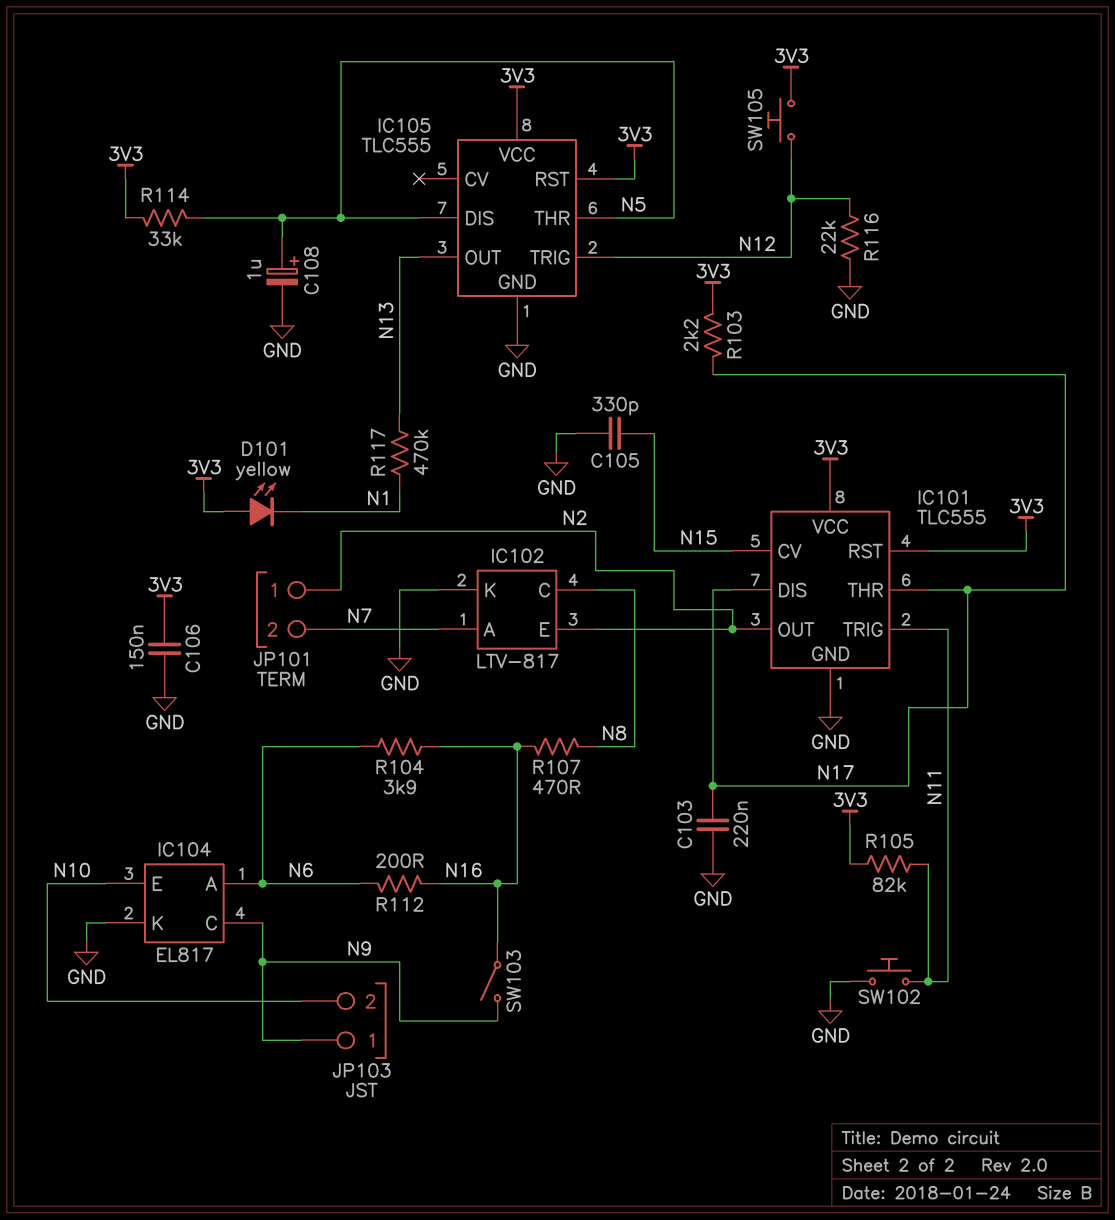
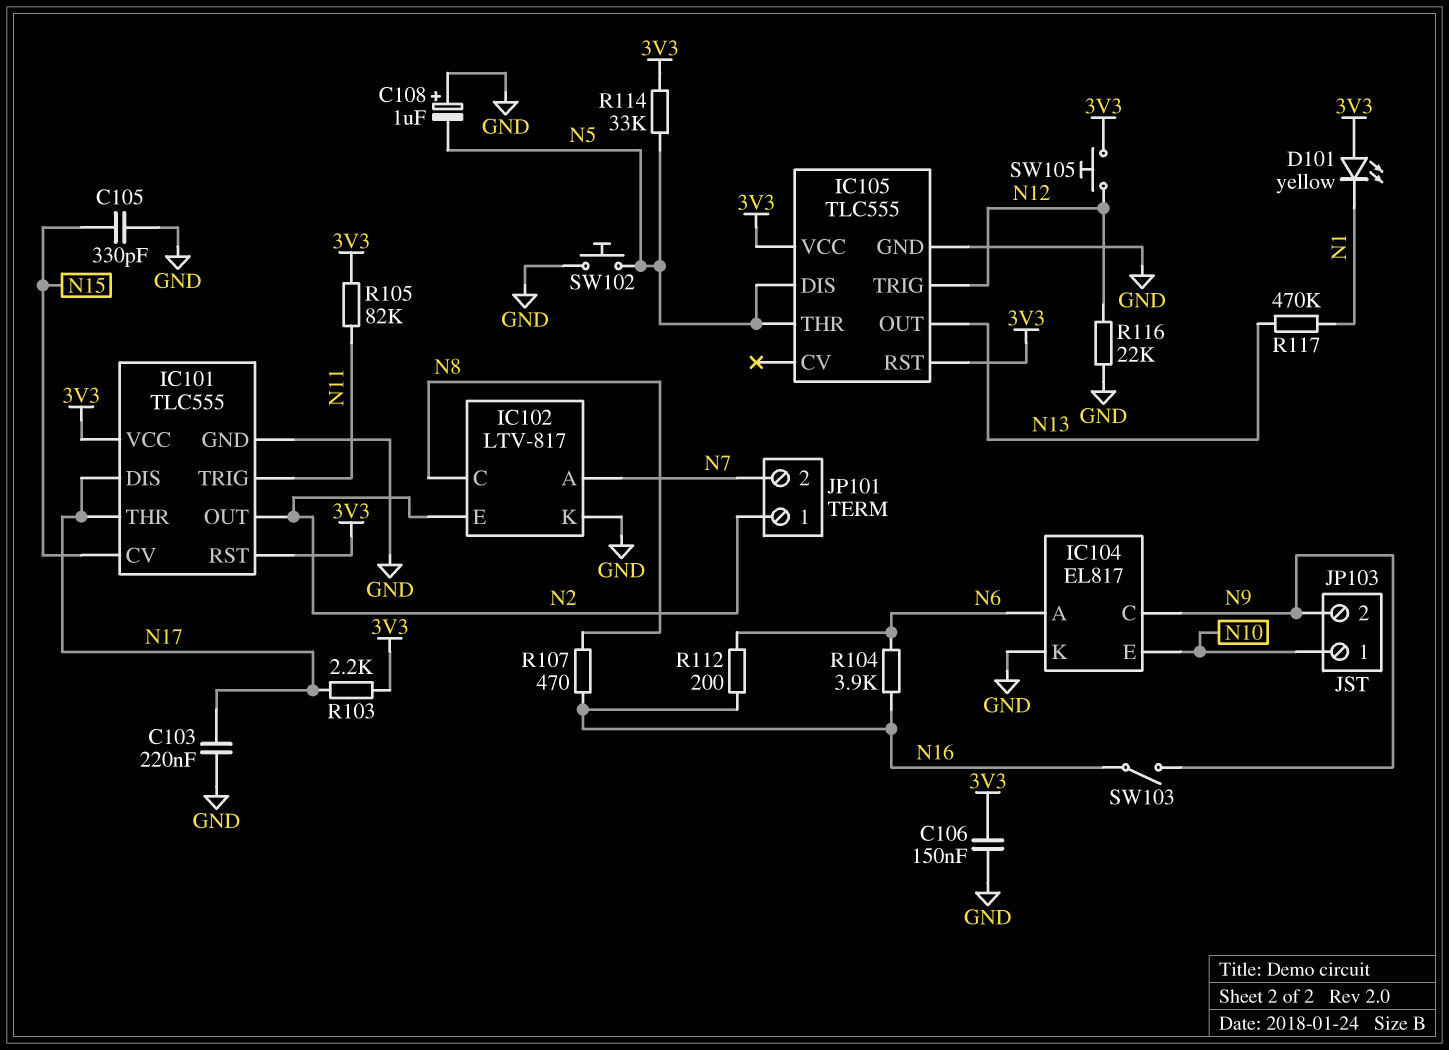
C108: 1uF (plus N5, minus GND) -> 1uF (plus GND, minus N5)
JP103 pin 1: N9 -> N10
JP103 pin 2: N10 -> N9
SW102: button (GND, N11) -> button (GND, N5)

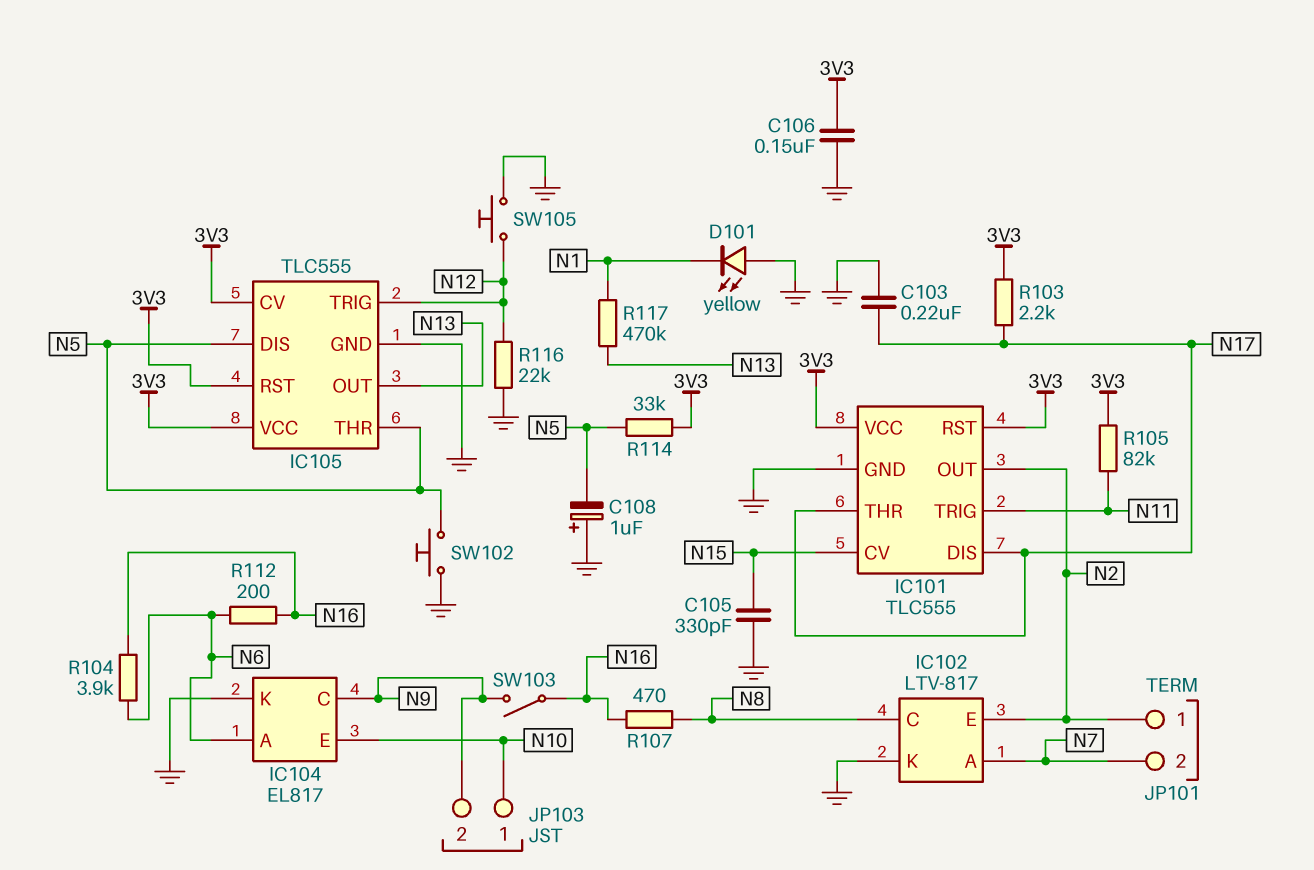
D101: LED yellow (A 3V3, K N1) -> LED yellow (A GND, K N1)
IC105 pin CV: none -> 3V3
SW105: button (3V3, N12) -> button (GND, N12)

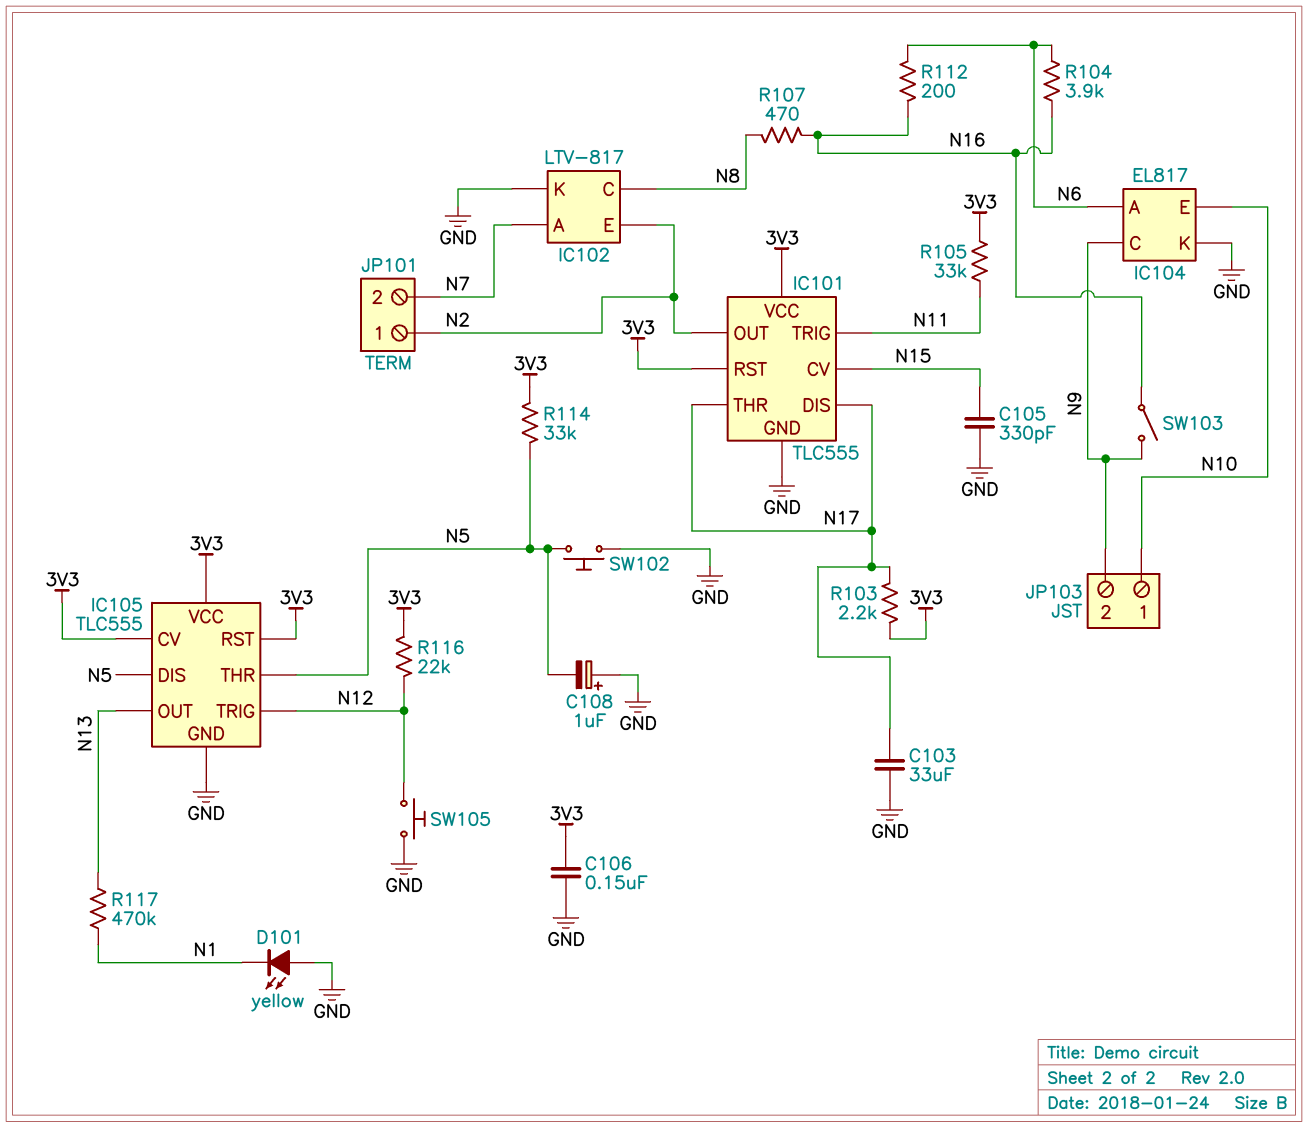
C103: 220nF (GND, N17) -> 33uF (GND, N17)
R105: 82k (3V3, N11) -> 33k (3V3, N11)
R116: 22k (GND, N12) -> 22k (3V3, N12)

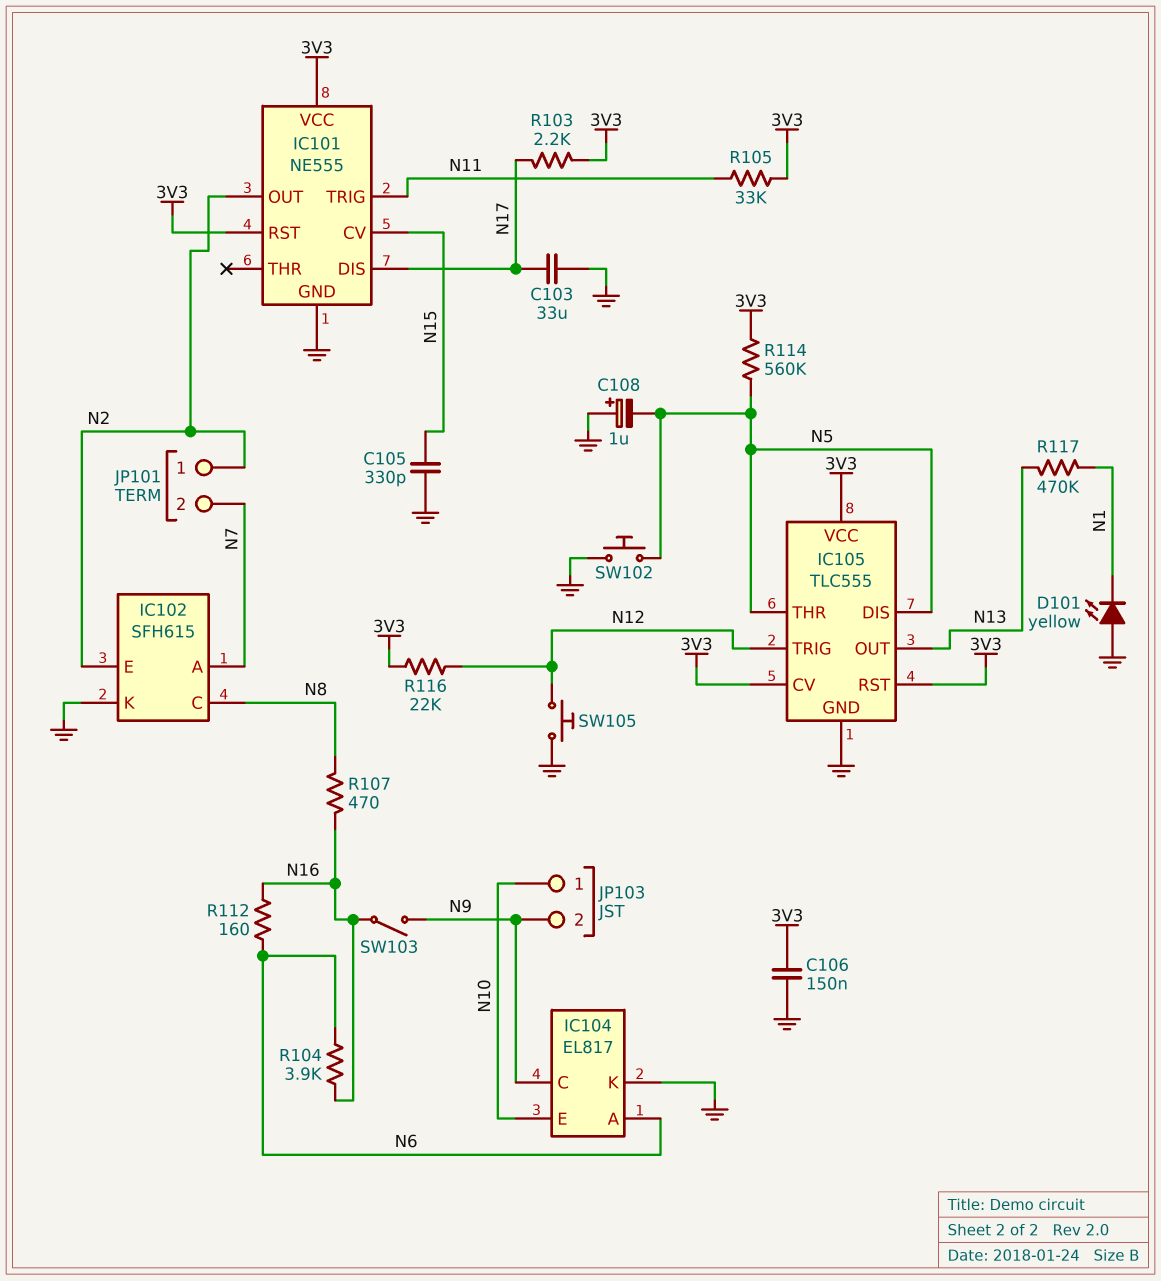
IC101: TLC555 -> NE555
IC101 pin THR: N17 -> none
IC102: LTV-817 -> SFH615
R112: 200 (N6, N16) -> 160 (N6, N16)
R114: 33k (3V3, N5) -> 560k (3V3, N5)

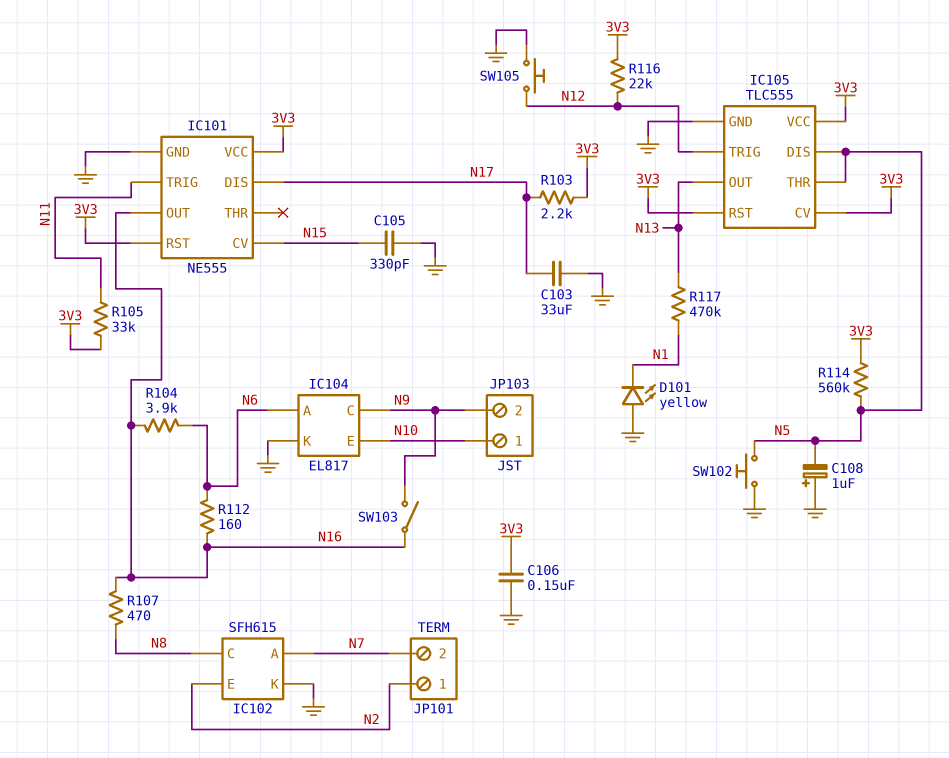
IC101 pin OUT: N2 -> N16

